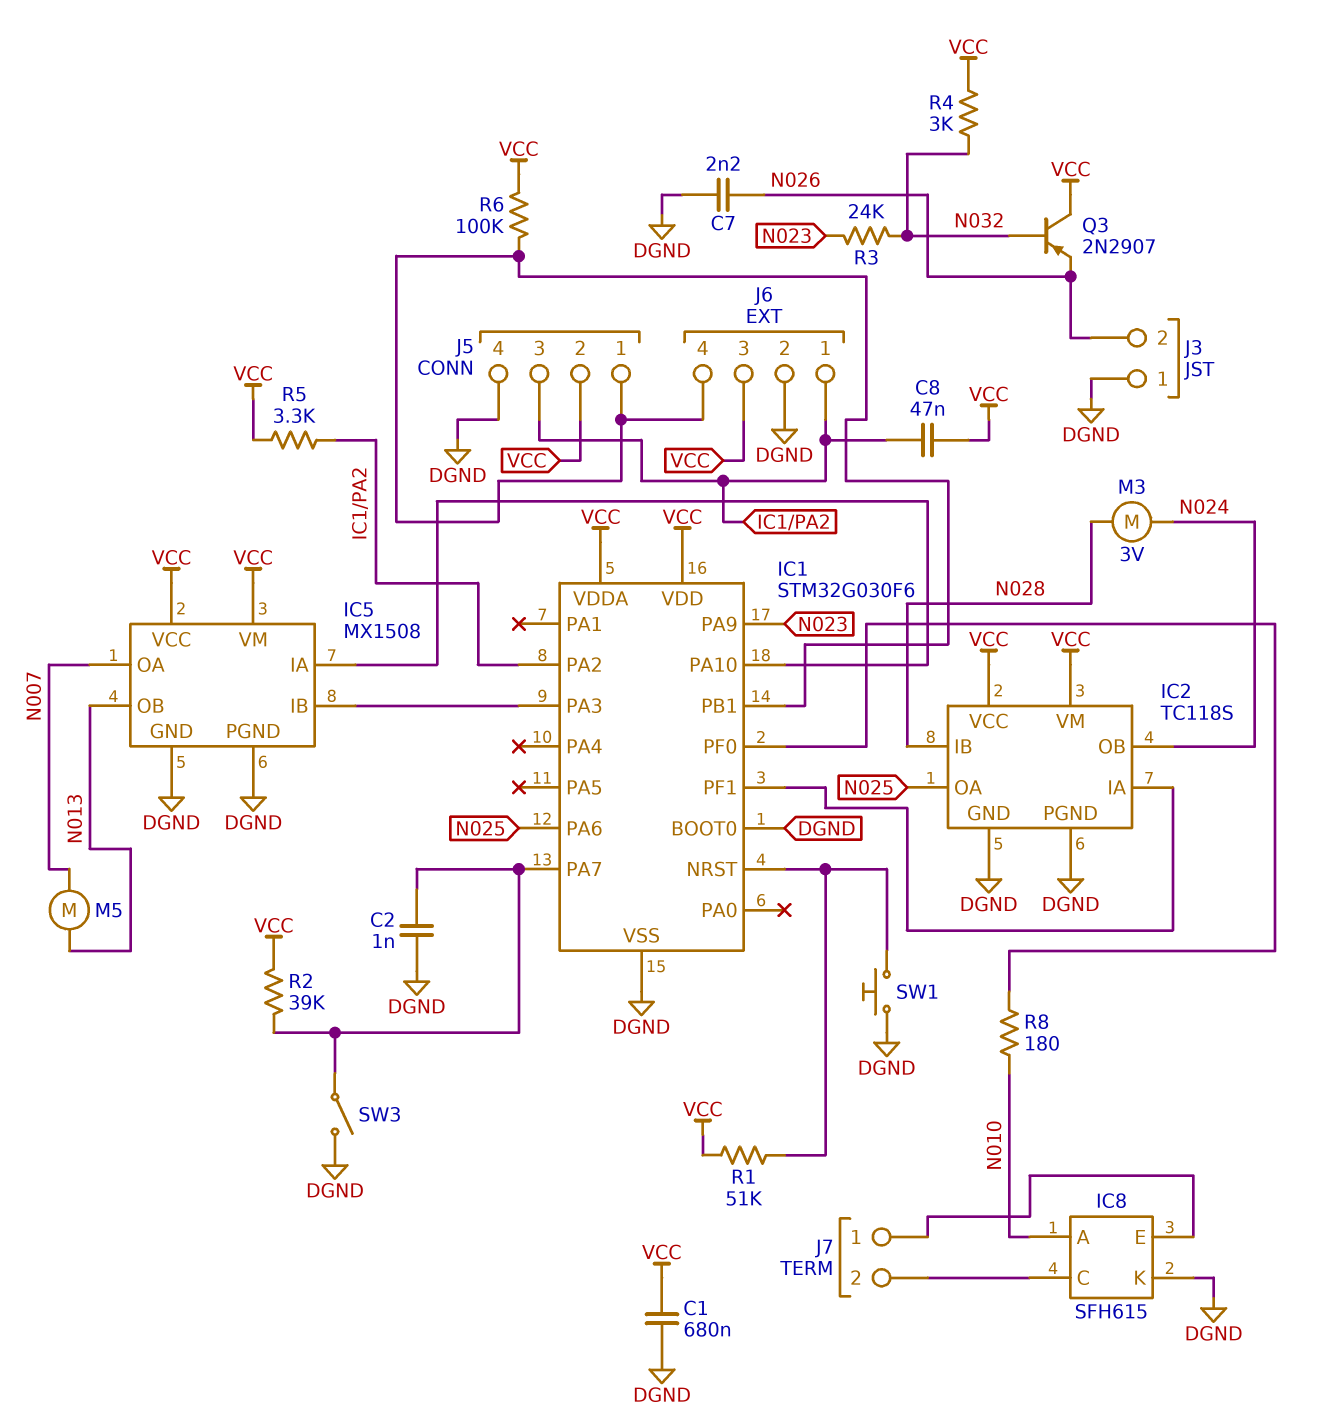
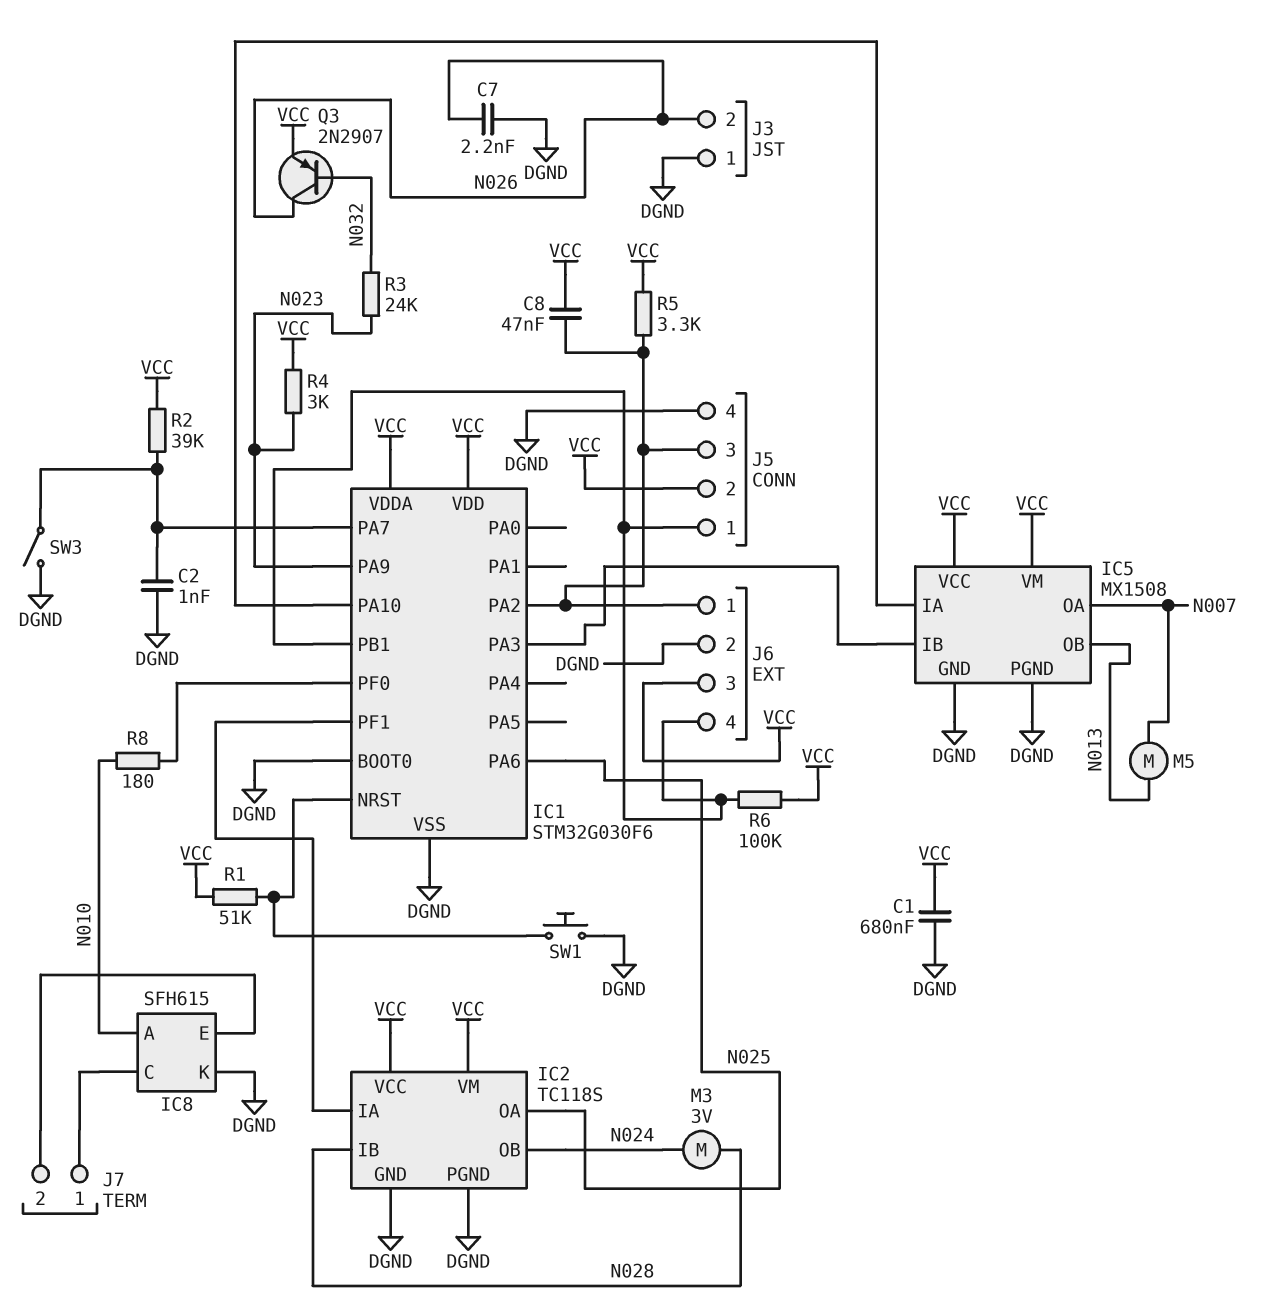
J7 pin 1: IC8/E -> IC8/C
J7 pin 2: IC8/C -> IC8/E
Q3: PNP 2N2907 (B N032, C VCC, E N026) -> PNP 2N2907 (B N032, C N026, E VCC)
R4: 3k (N032, VCC) -> 3k (N023, VCC)

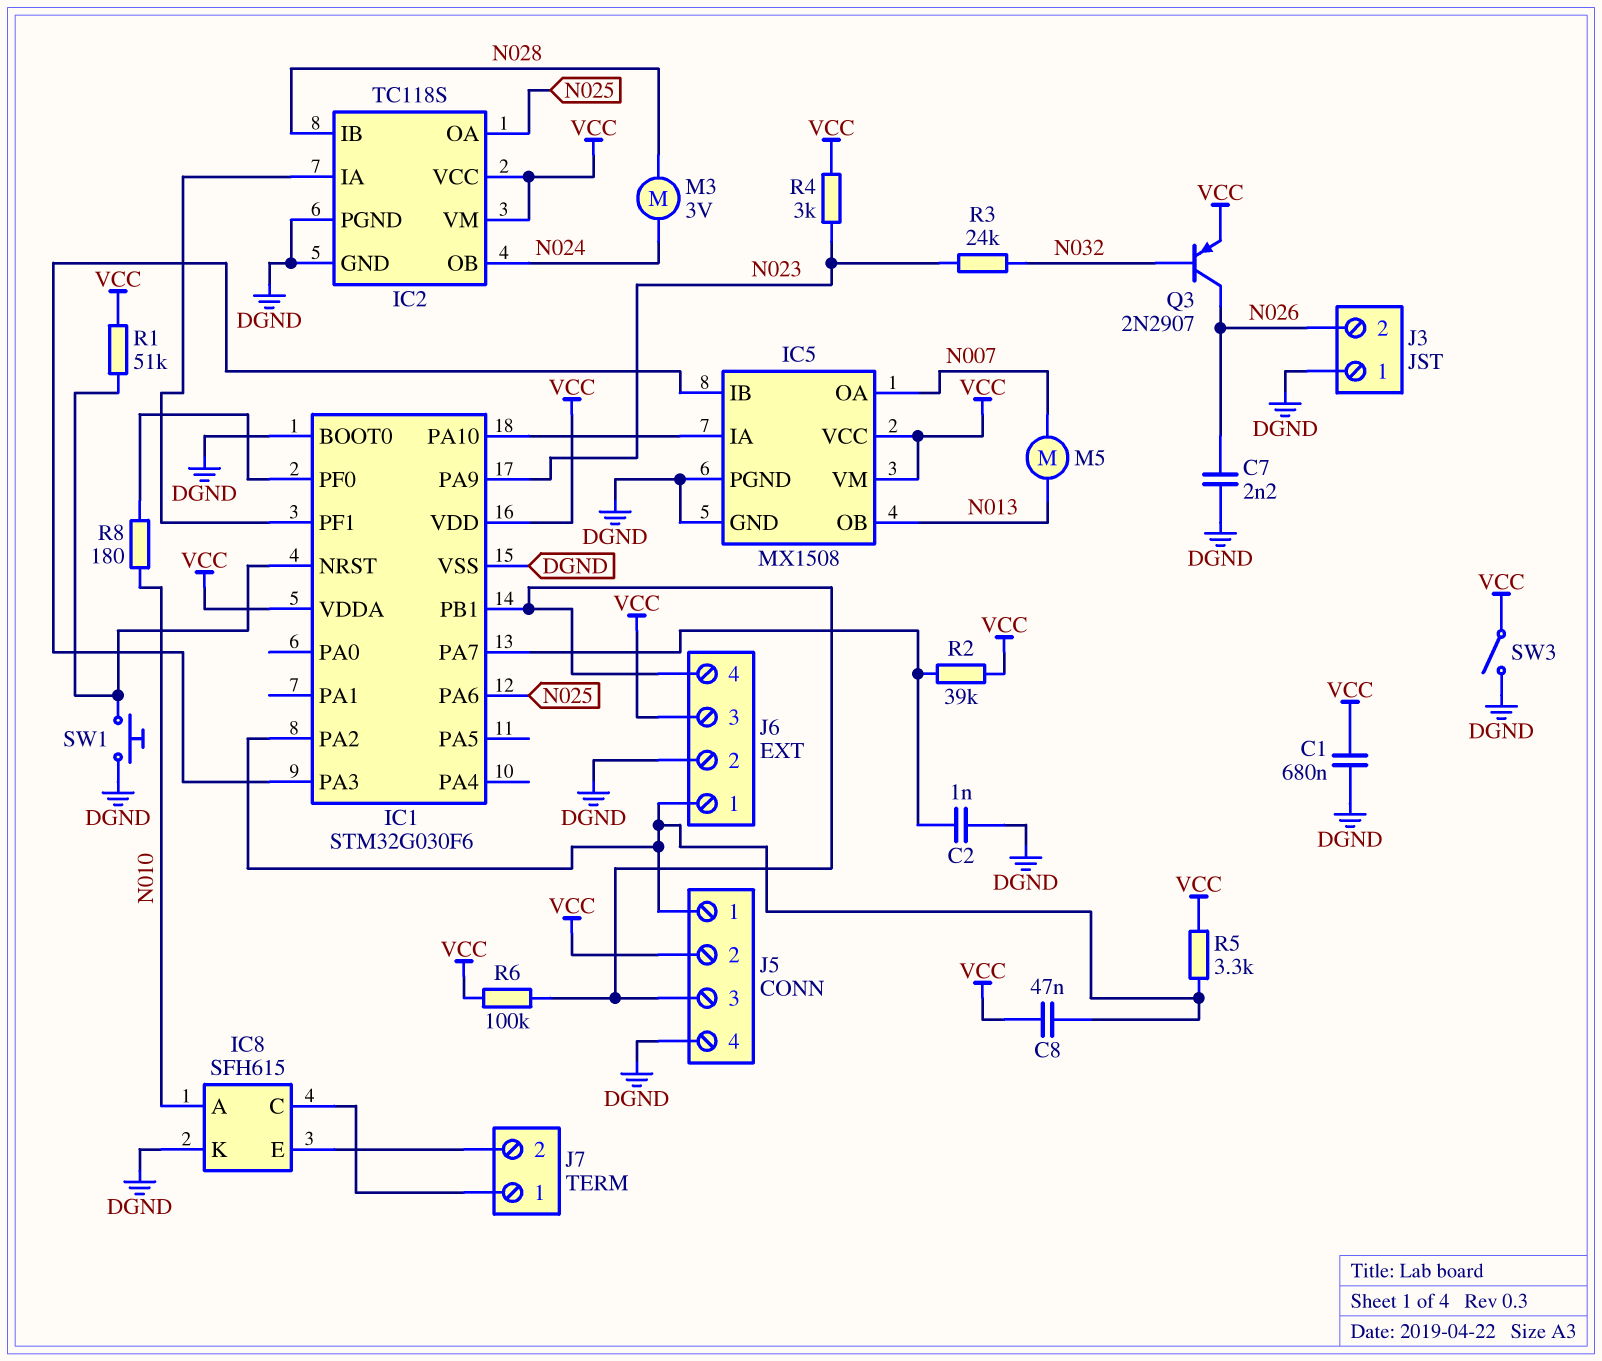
J5 pin 1: IC1/PB1 -> IC1/PA2
J5 pin 3: IC1/PA2 -> IC1/PB1
SW3: switch (DGND, IC1/PA7) -> switch (DGND, VCC)

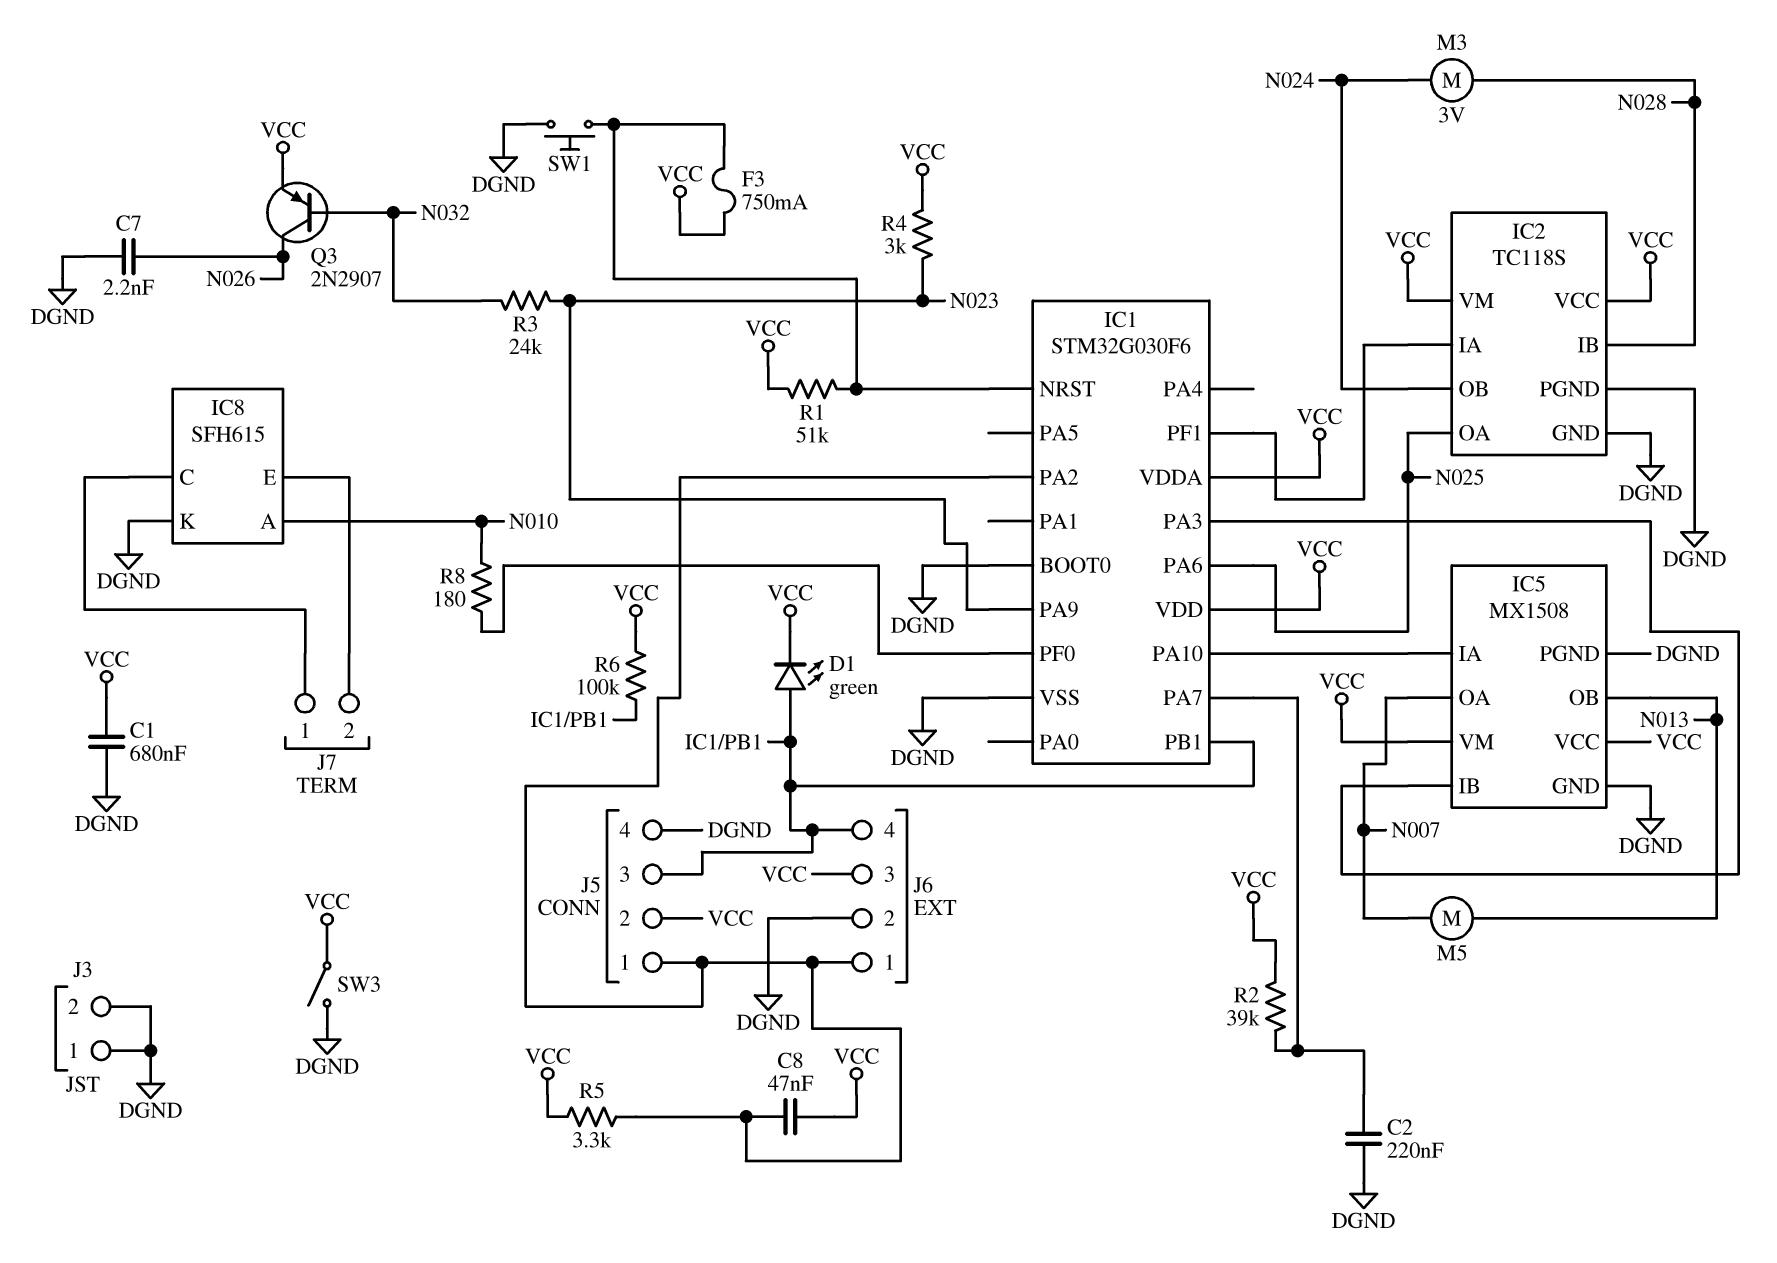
C2: 1nF (DGND, IC1/PA7) -> 220nF (DGND, IC1/PA7)
D1: none -> LED green (A IC1/PB1, K VCC)
F3: none -> 750mA (IC1/NRST, VCC)
J3 pin 2: N026 -> DGND

